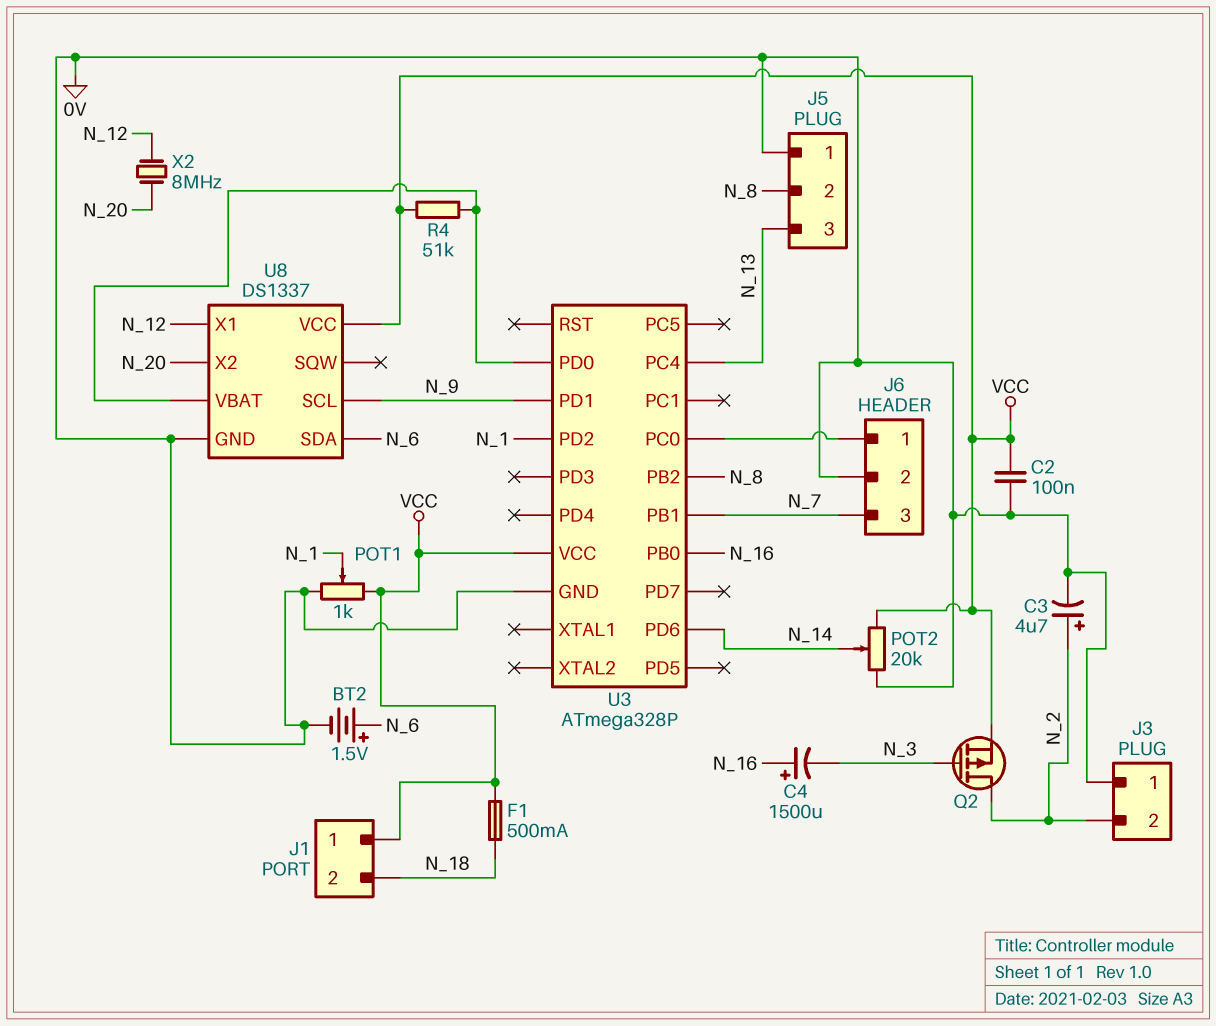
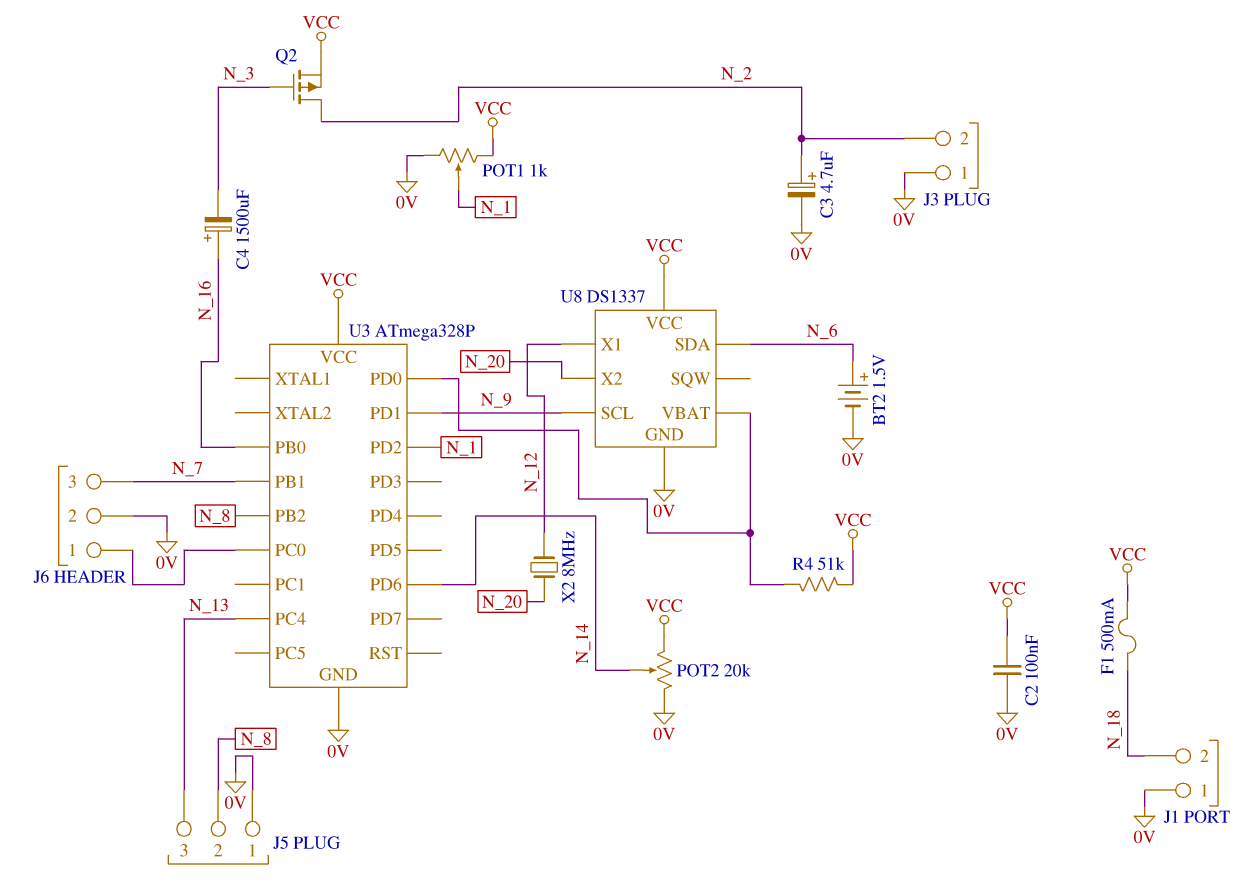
J1 pin 1: VCC -> 0V

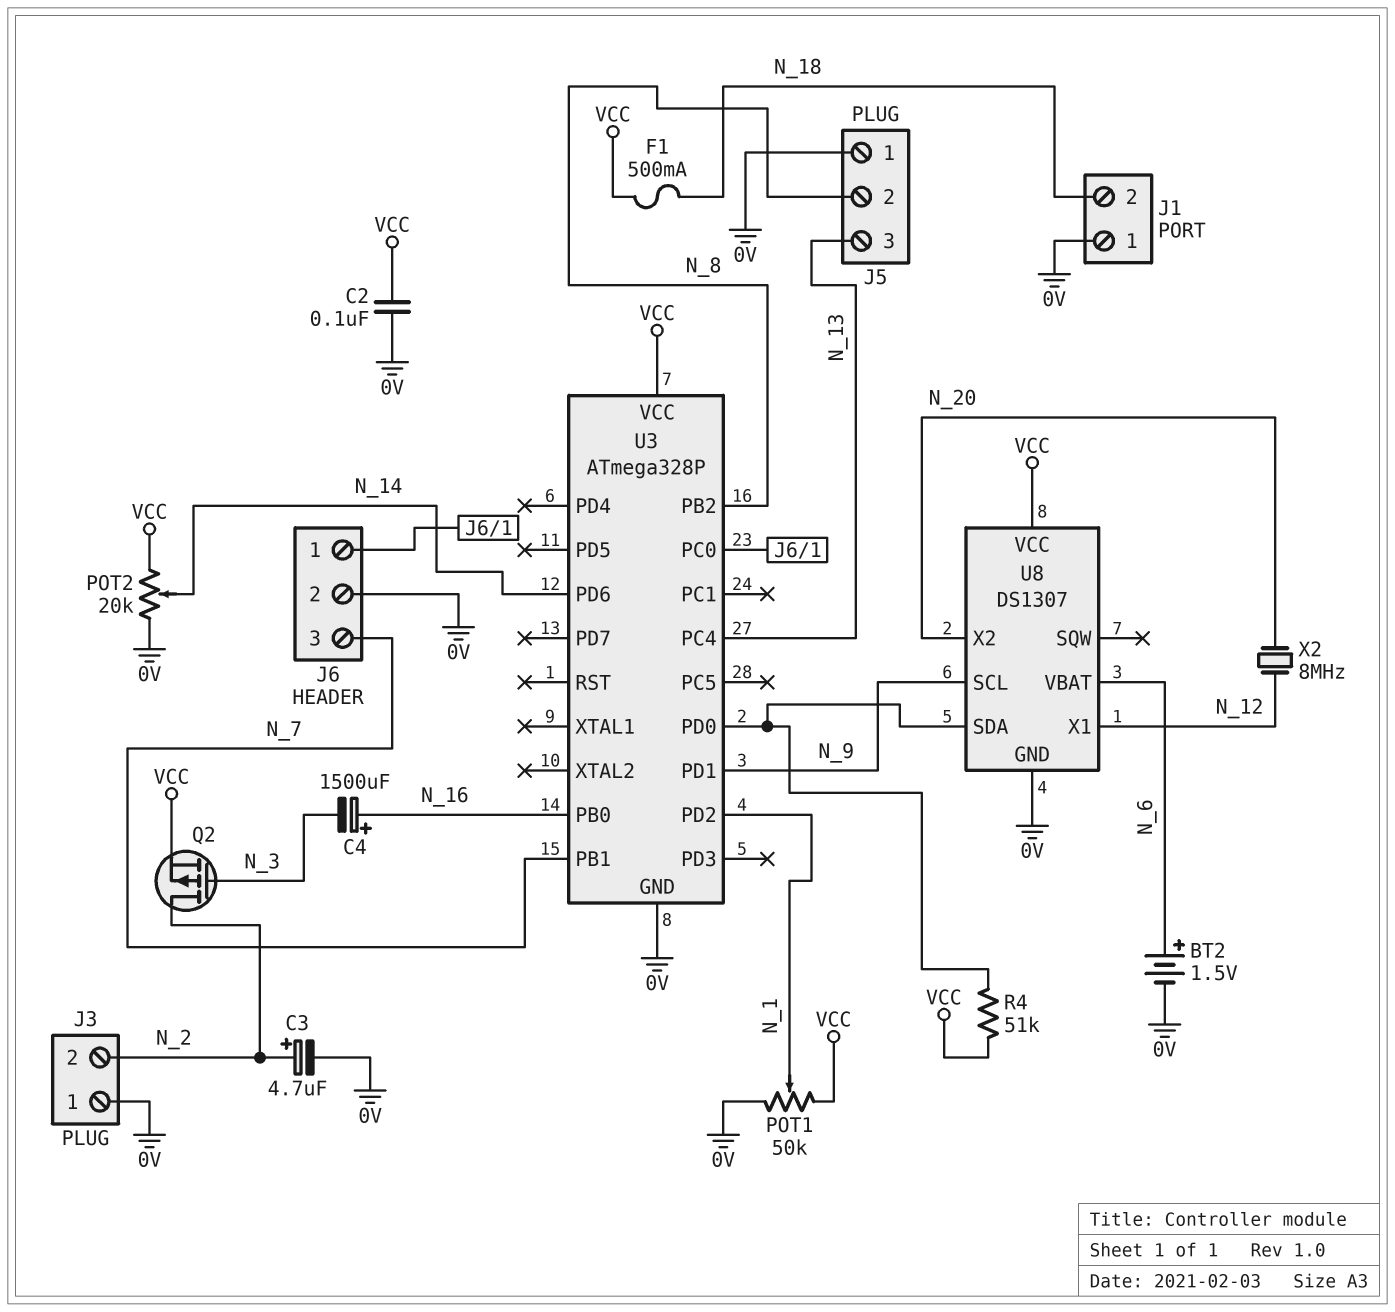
POT1: 1k (0V, VCC, wiper N_1) -> 50k (0V, VCC, wiper N_1)
U8: DS1337 -> DS1307
U8 pin SDA: N_6 -> U3/PD0
U8 pin VBAT: U3/PD0 -> N_6

